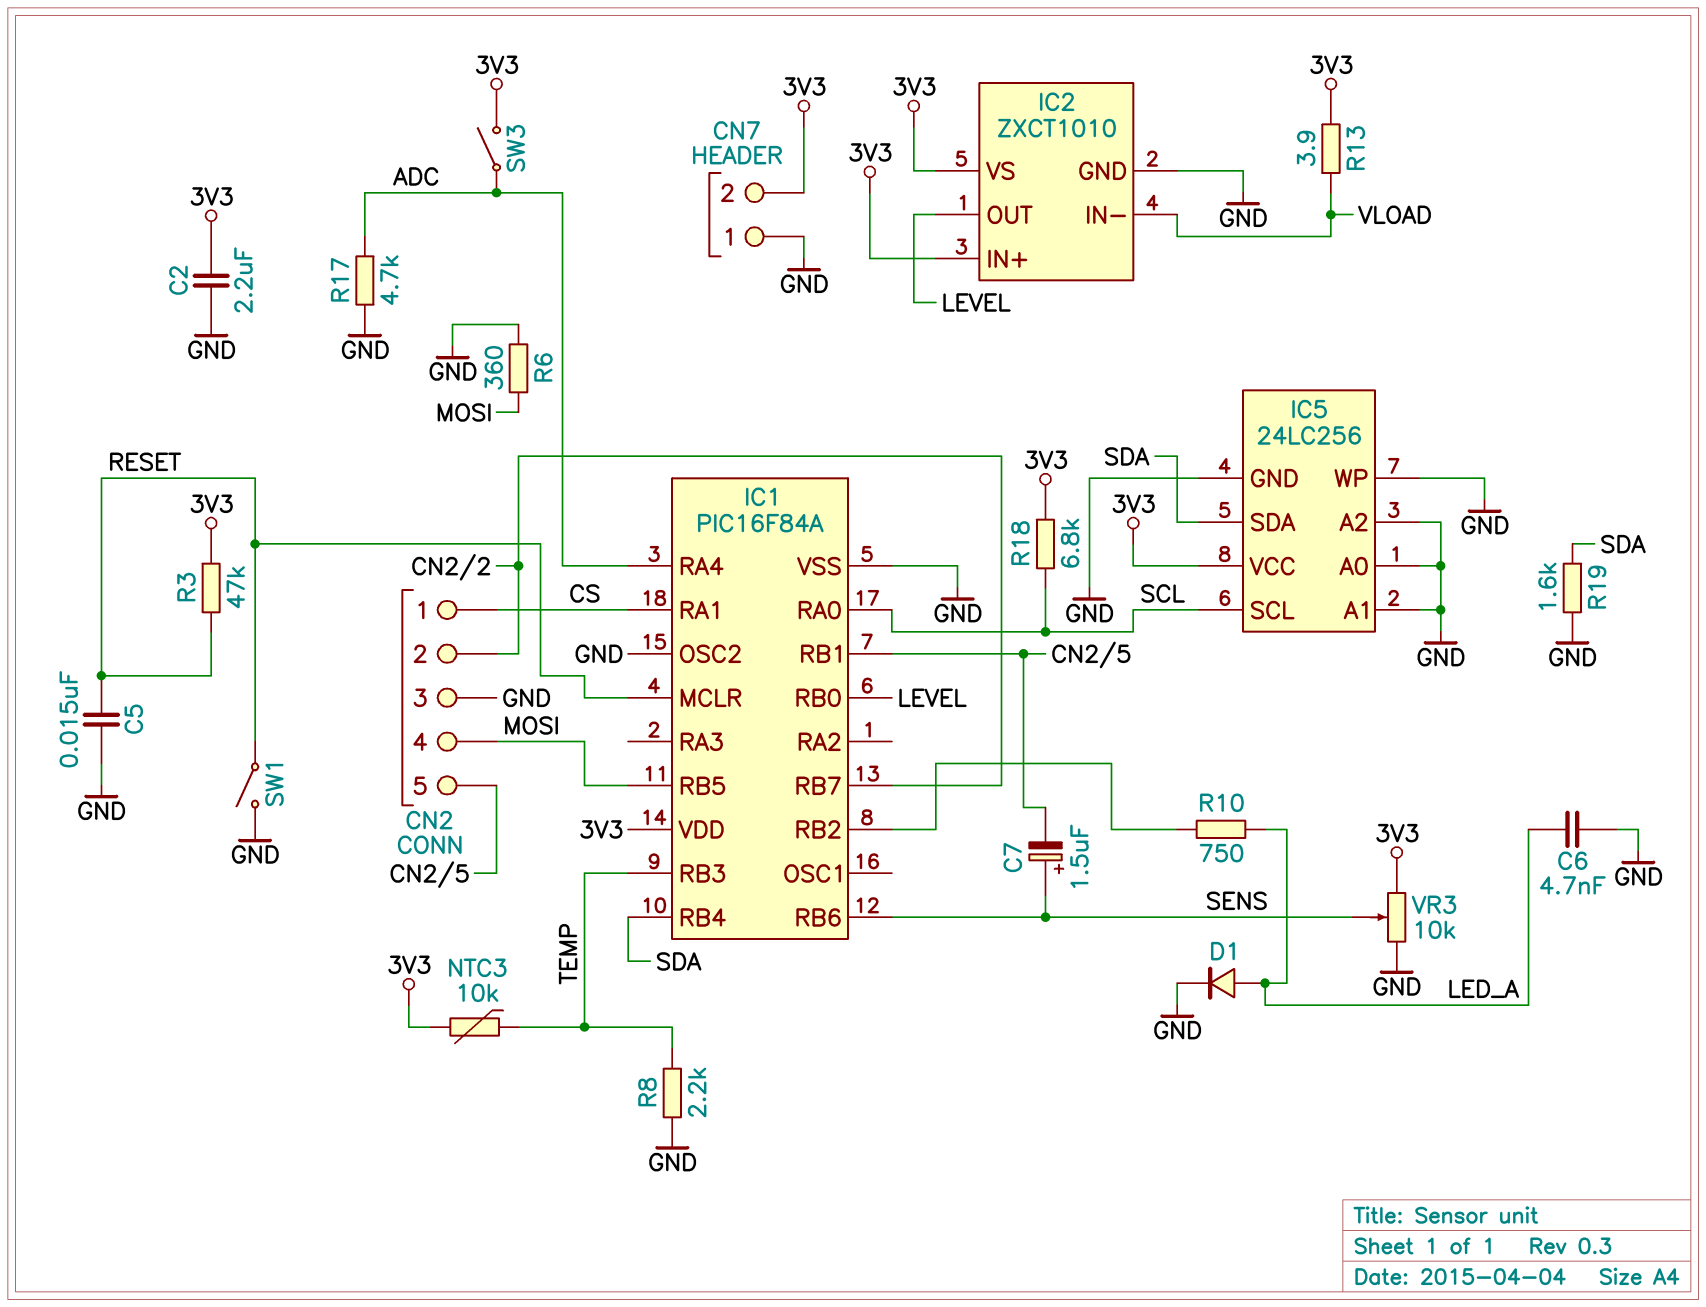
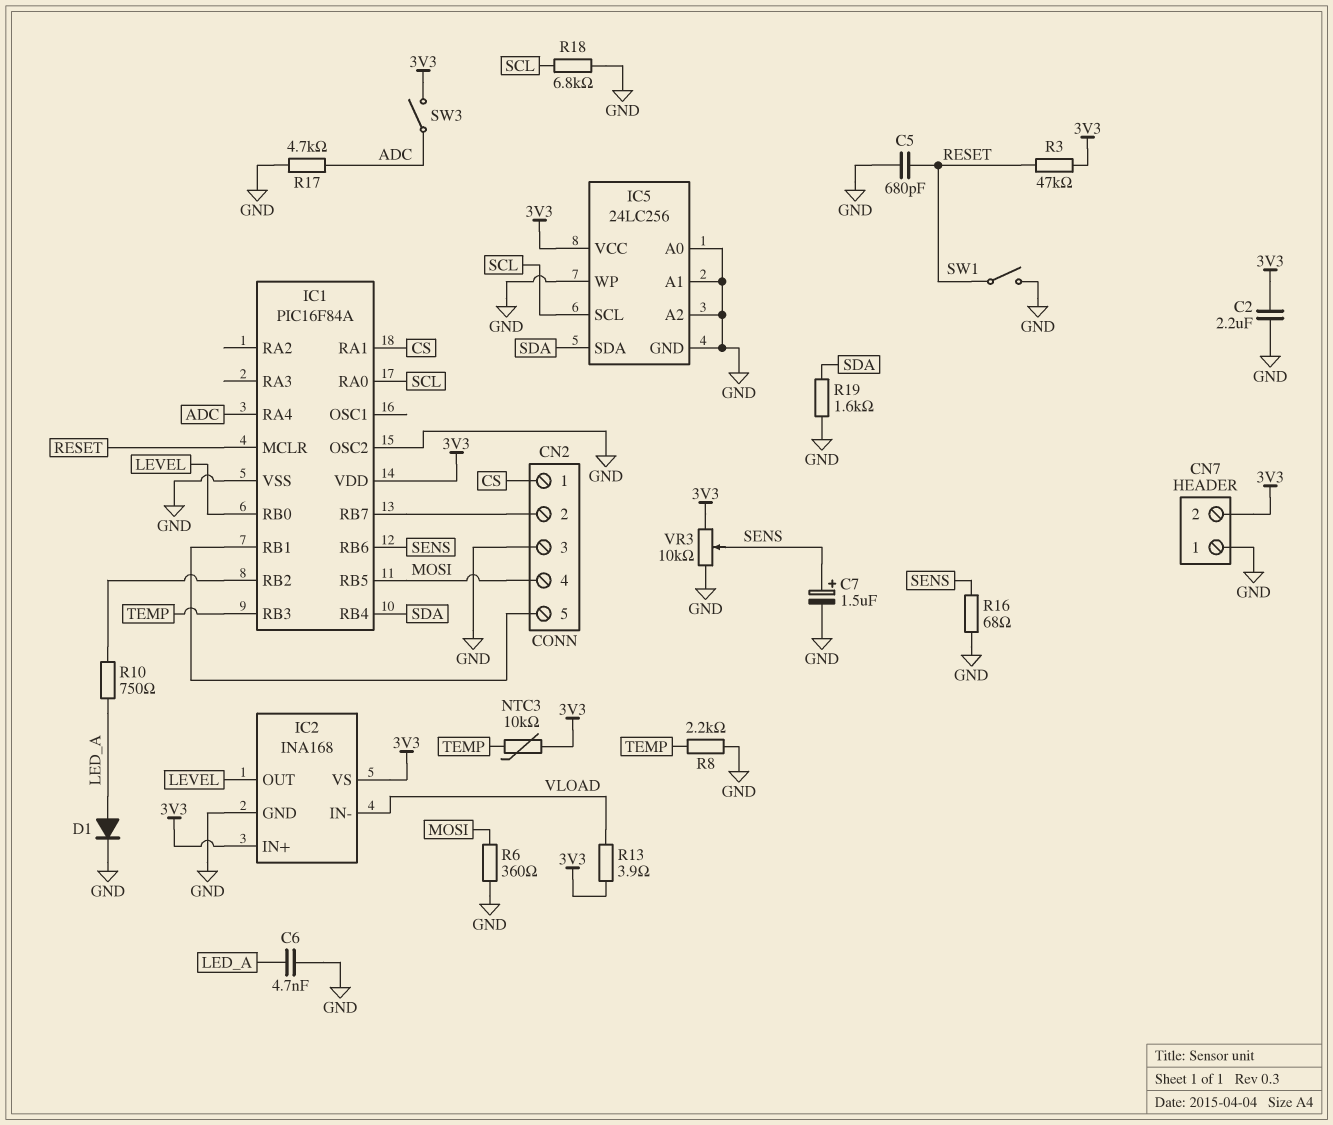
C5: 15nF (GND, RESET) -> 680pF (GND, RESET)
C7: 1.5uF (plus SENS, minus CN2/5) -> 1.5uF (plus SENS, minus GND)
IC2: ZXCT1010 -> INA168
R16: none -> 68 (GND, SENS)
R18: 6.8k (3V3, SCL) -> 6.8k (GND, SCL)

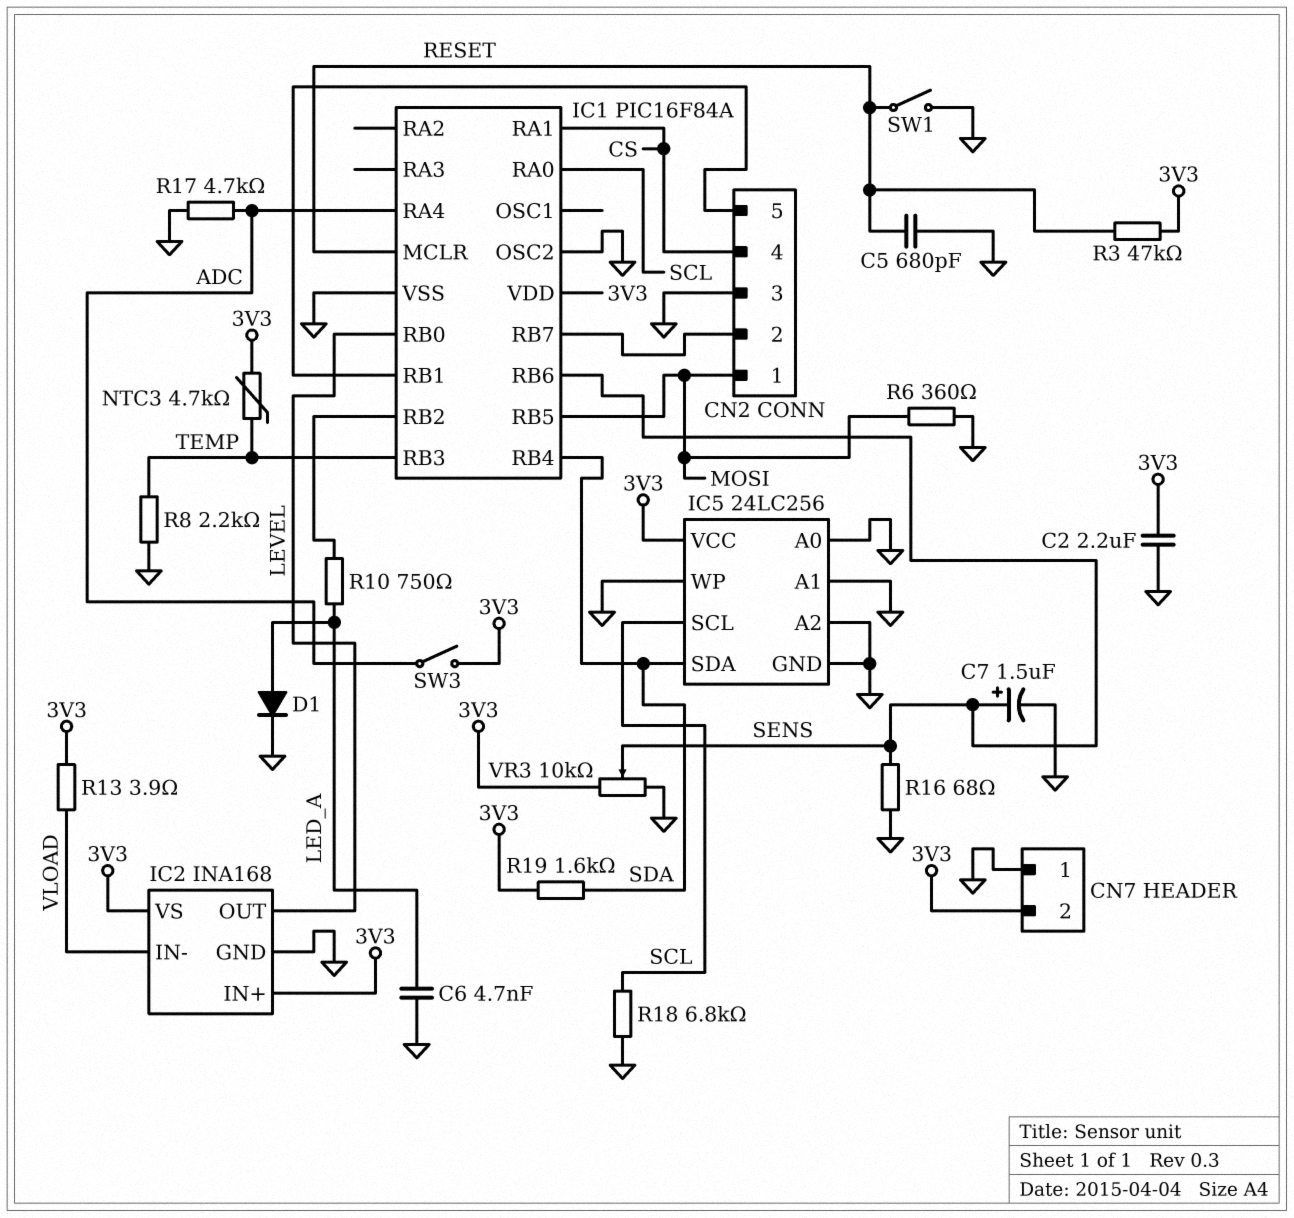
CN2 pin 1: CS -> MOSI
CN2 pin 4: MOSI -> CS
NTC3: 10k (3V3, TEMP) -> 4.7k (3V3, TEMP)
R19: 1.6k (GND, SDA) -> 1.6k (3V3, SDA)

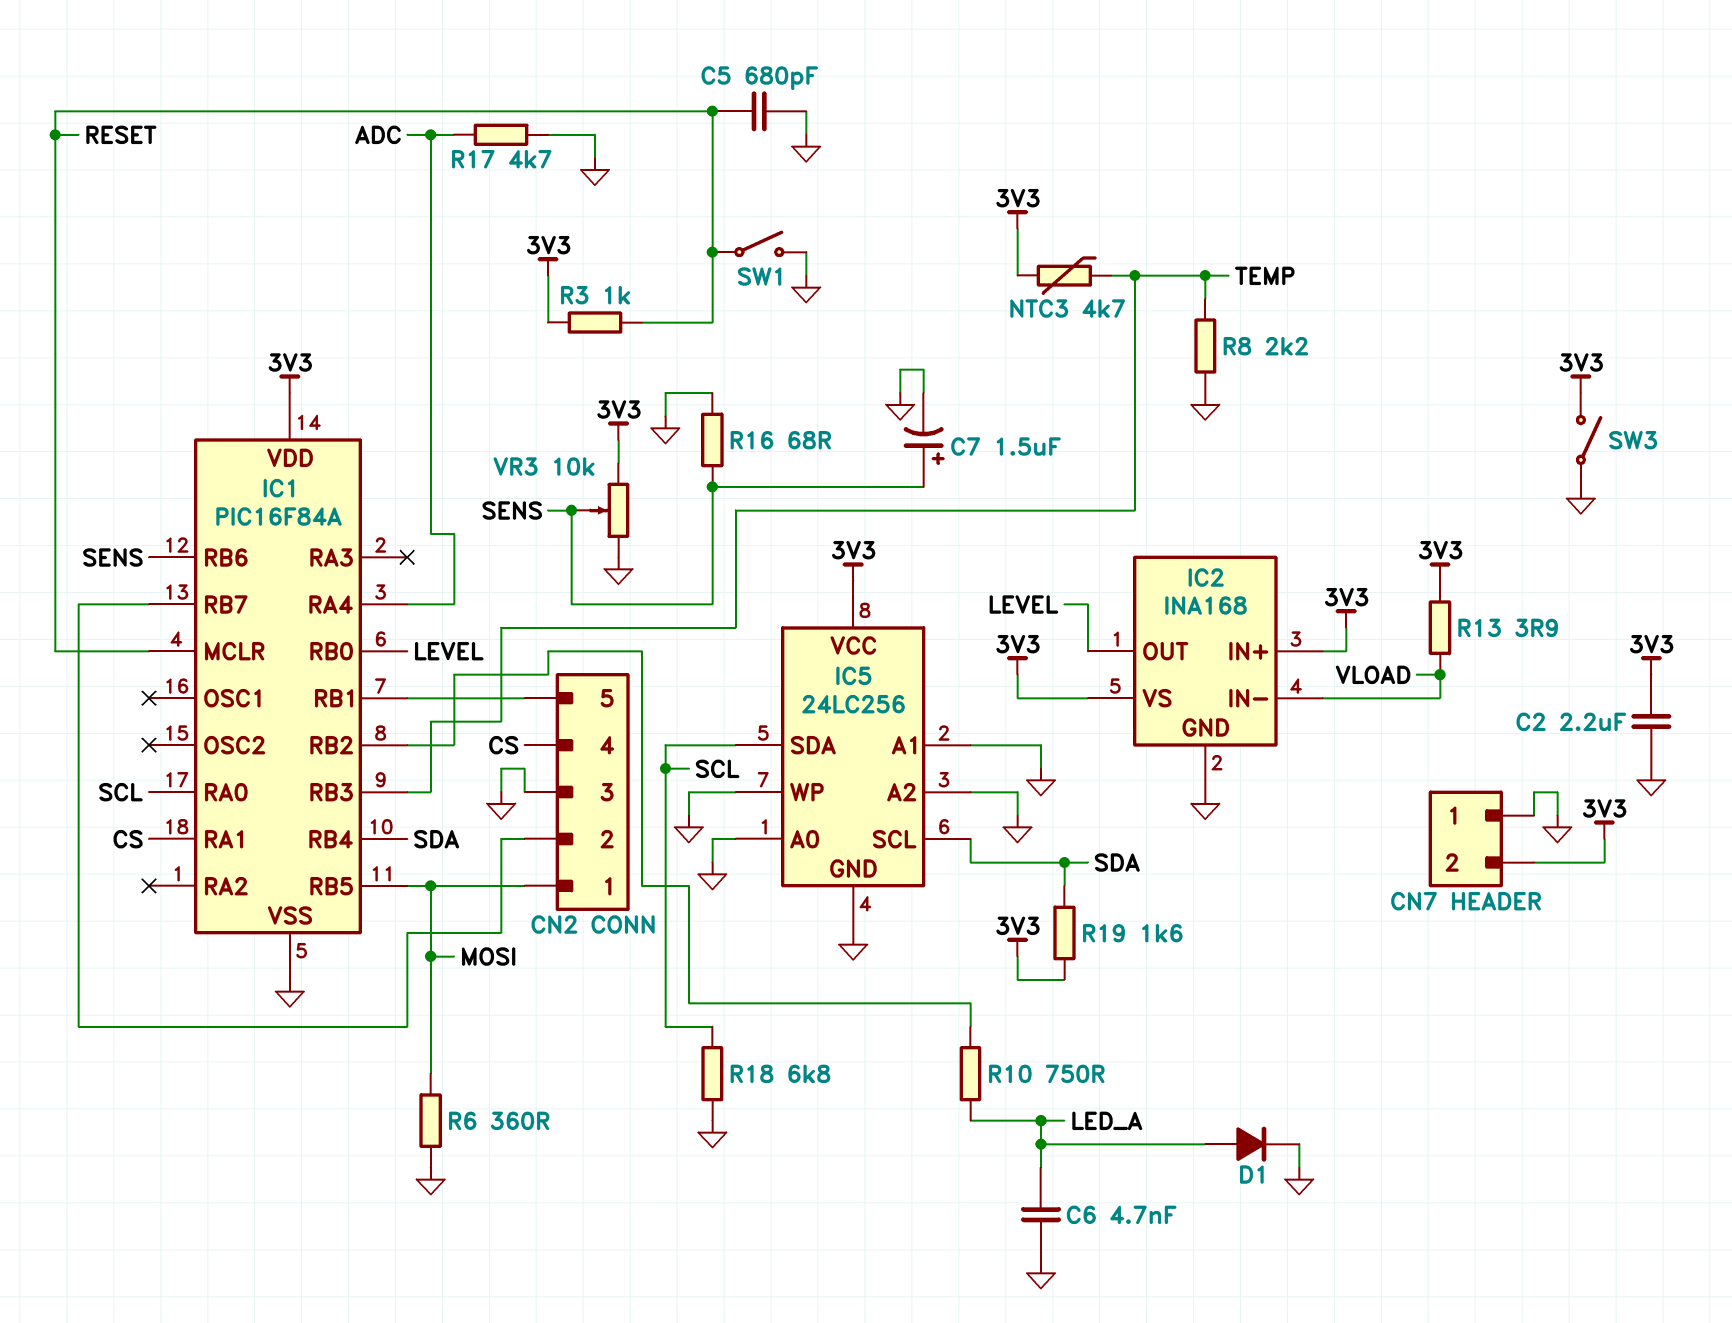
IC1 pin OSC2: GND -> none
IC5 pin SCL: SCL -> SDA
IC5 pin SDA: SDA -> SCL
R3: 47k (3V3, RESET) -> 1k (3V3, RESET)
SW3: switch (3V3, ADC) -> switch (3V3, GND)

